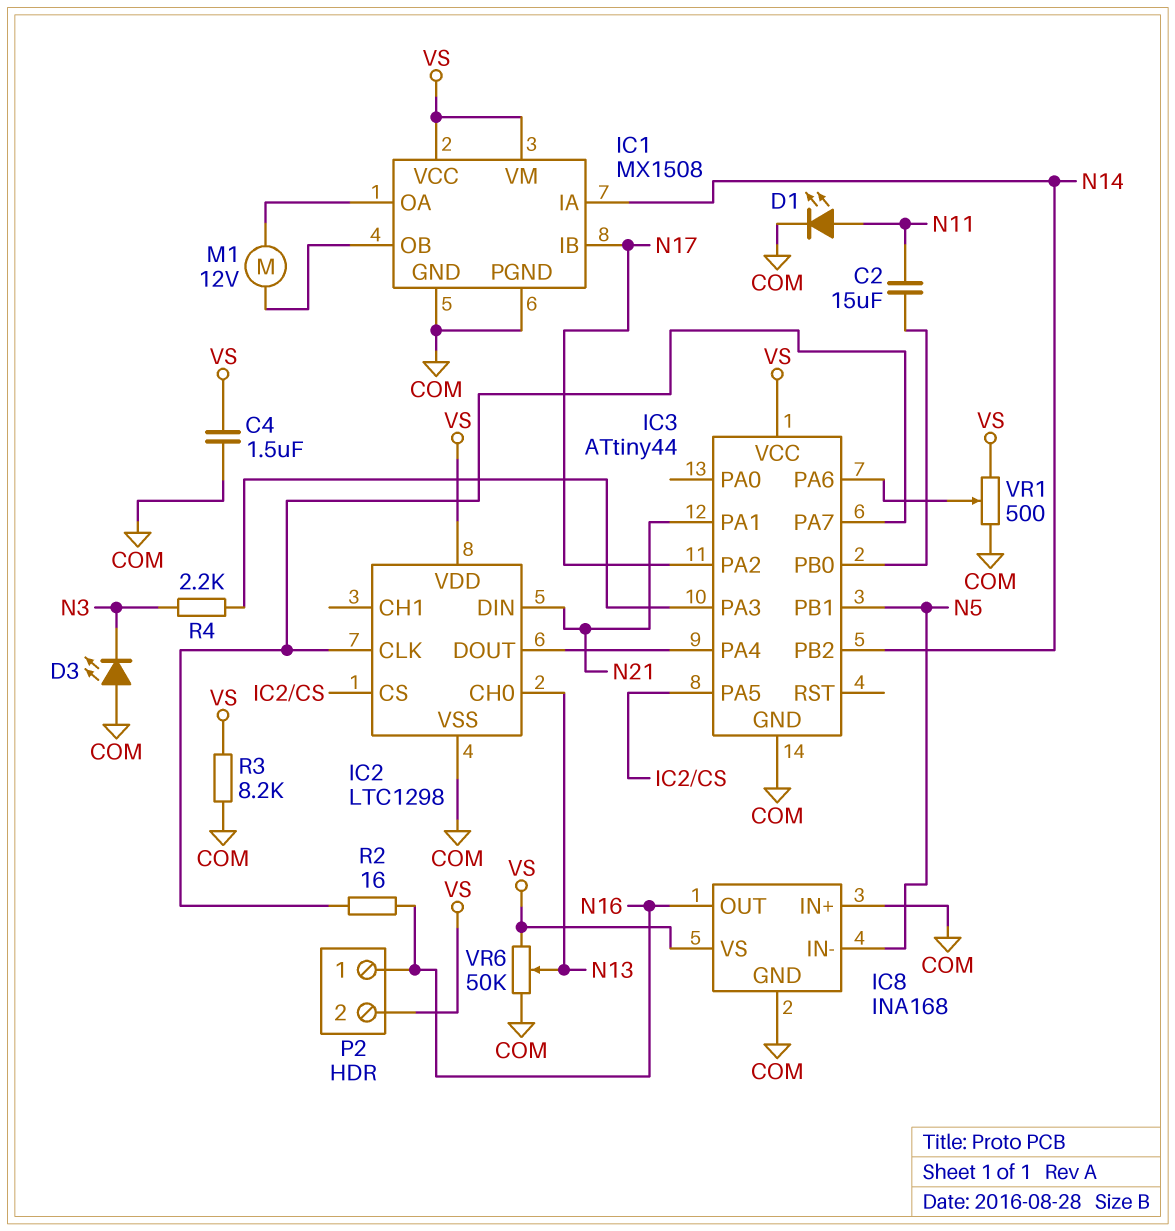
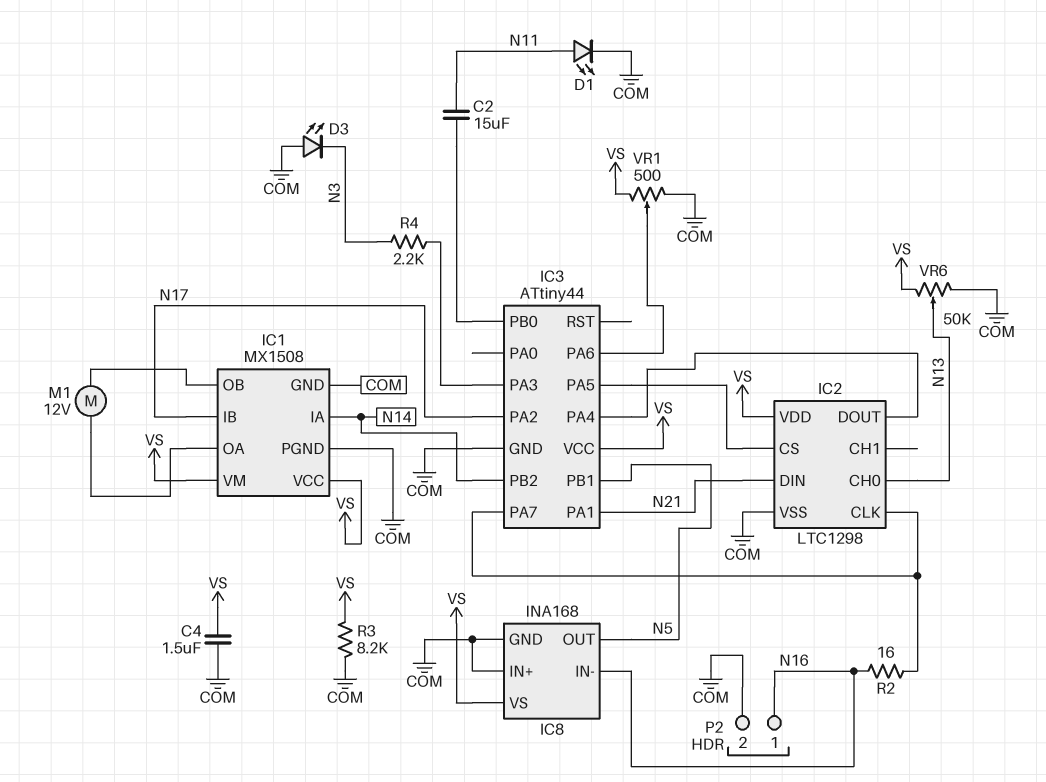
IC8 pin IN-: N5 -> N16
IC8 pin OUT: N16 -> N5
P2 pin 2: VS -> COM

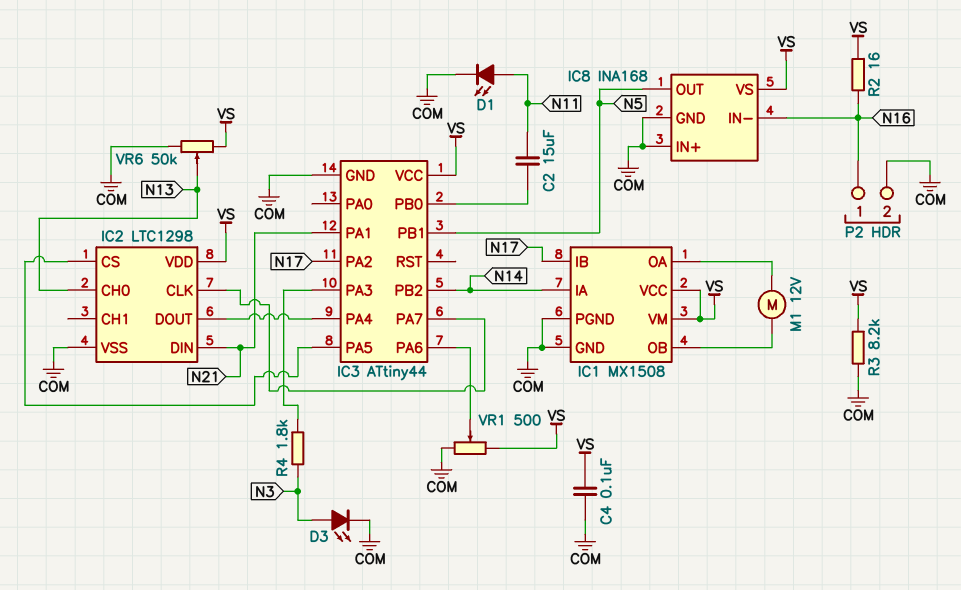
C4: 1.5uF (COM, VS) -> 100nF (COM, VS)
D3: LED (A COM, K N3) -> LED (A N3, K COM)
R2: 16 (IC2/CLK, N16) -> 16 (N16, VS)
R4: 2.2k (IC3/PA3, N3) -> 1.8k (IC3/PA3, N3)

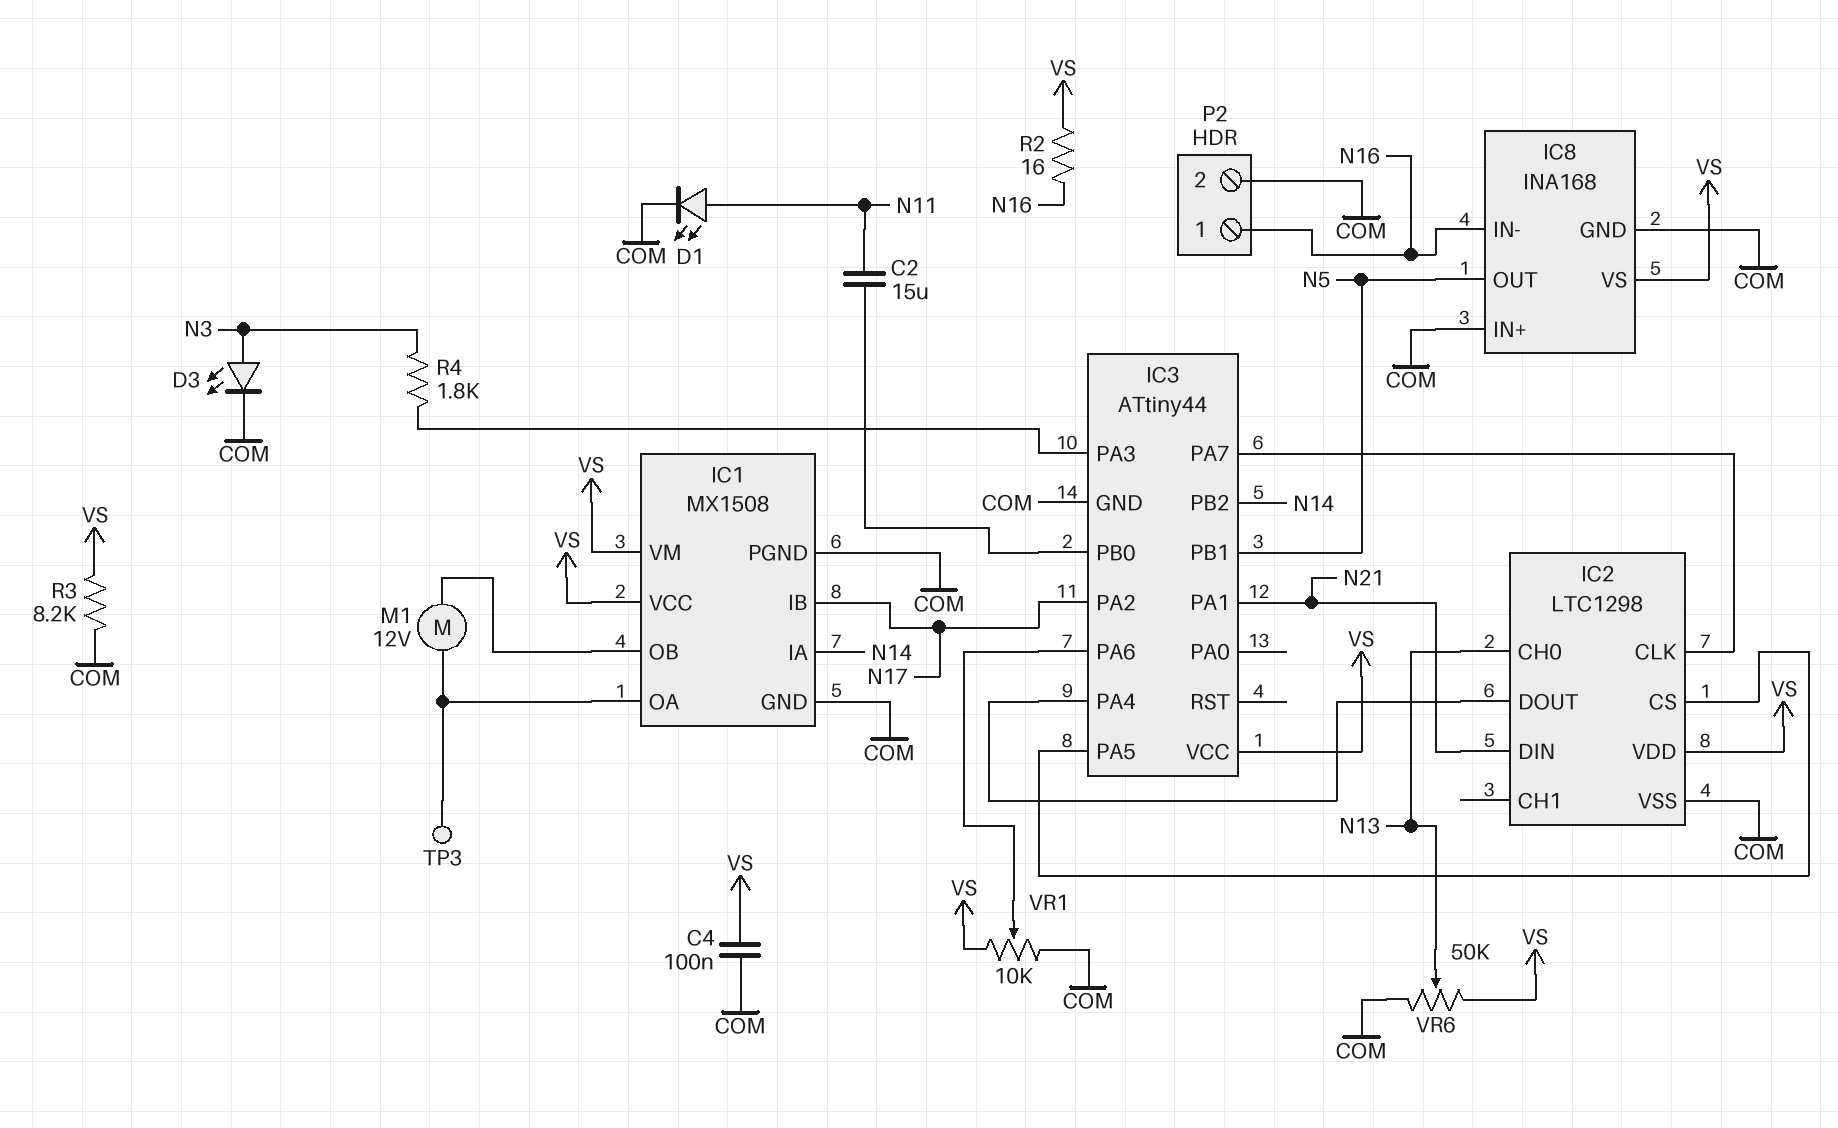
TP3: none -> test point (IC1/OA)
VR1: 500 (COM, VS, wiper IC3/PA6) -> 10k (COM, VS, wiper IC3/PA6)

